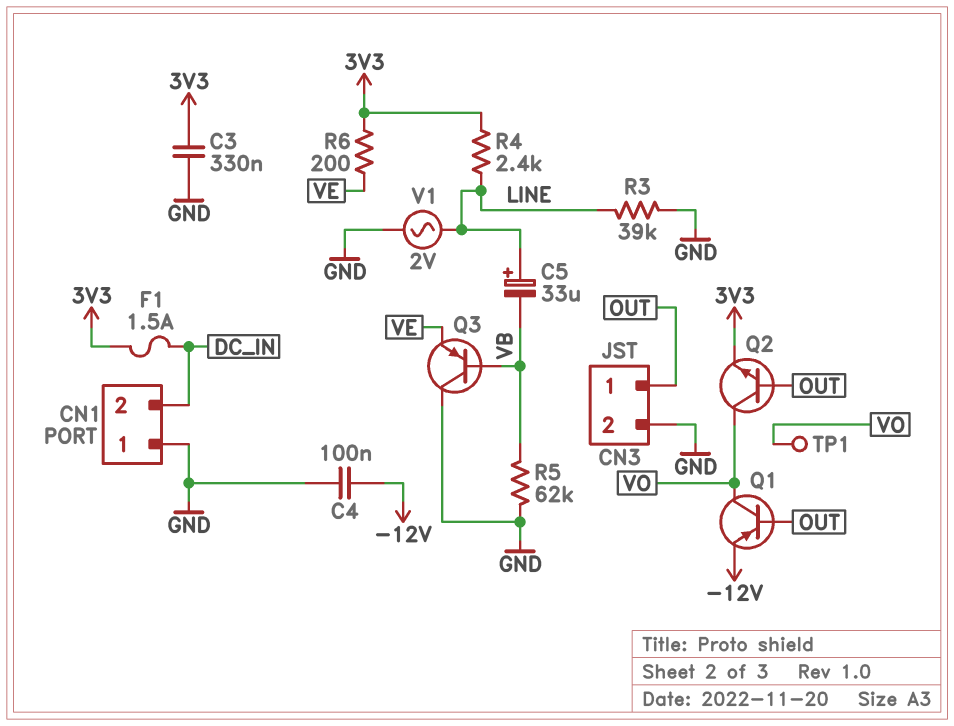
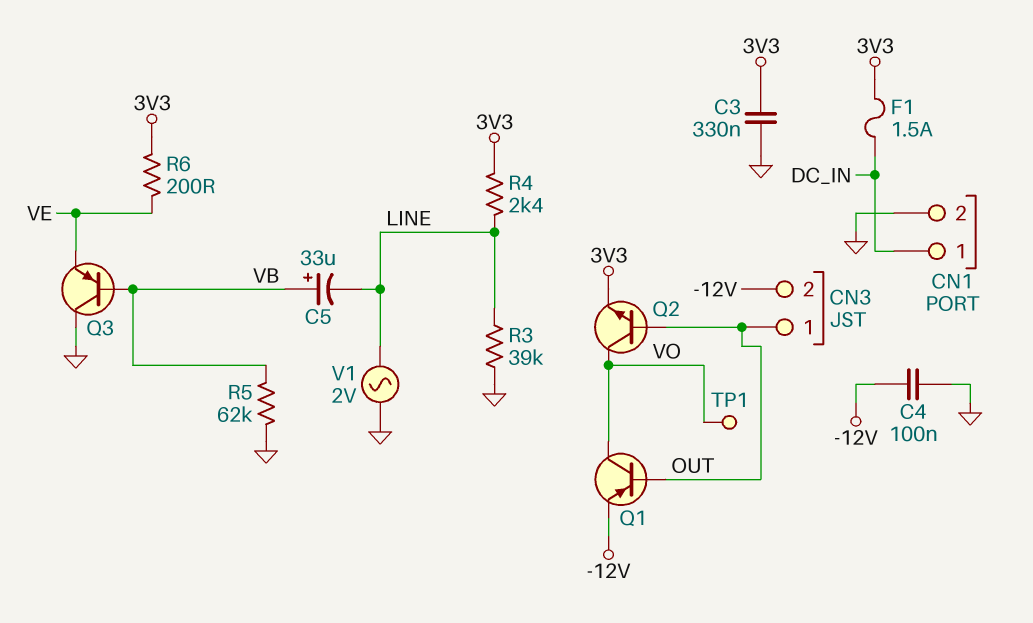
C5: 33uF (plus LINE, minus VB) -> 33uF (plus VB, minus LINE)
CN1 pin 1: GND -> DC_IN
CN1 pin 2: DC_IN -> GND
CN3 pin 2: GND -> -12V

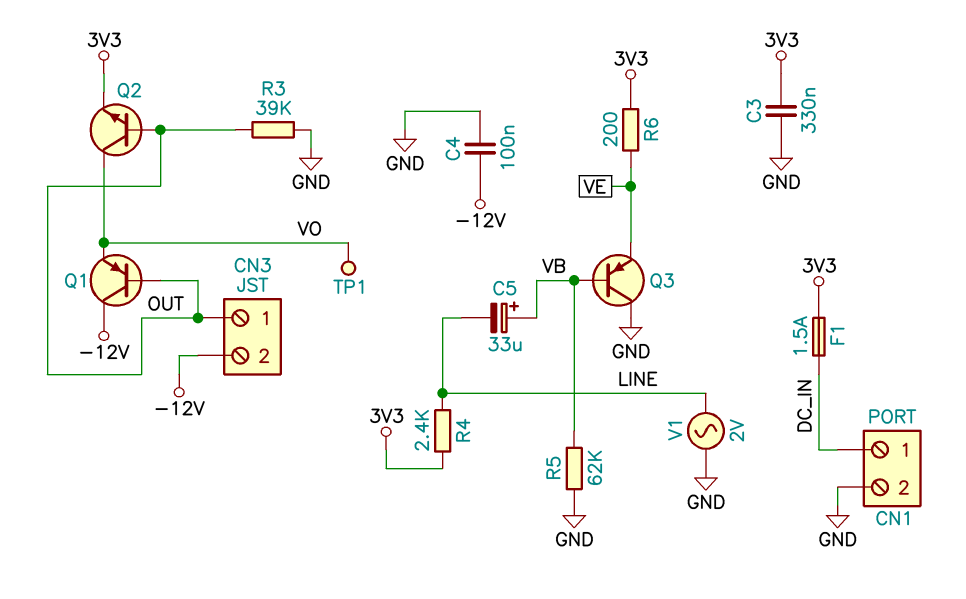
Q1: PNP (B OUT, C VO, E -12V) -> PNP (B OUT, C -12V, E VO)
R3: 39k (GND, LINE) -> 39k (GND, OUT)

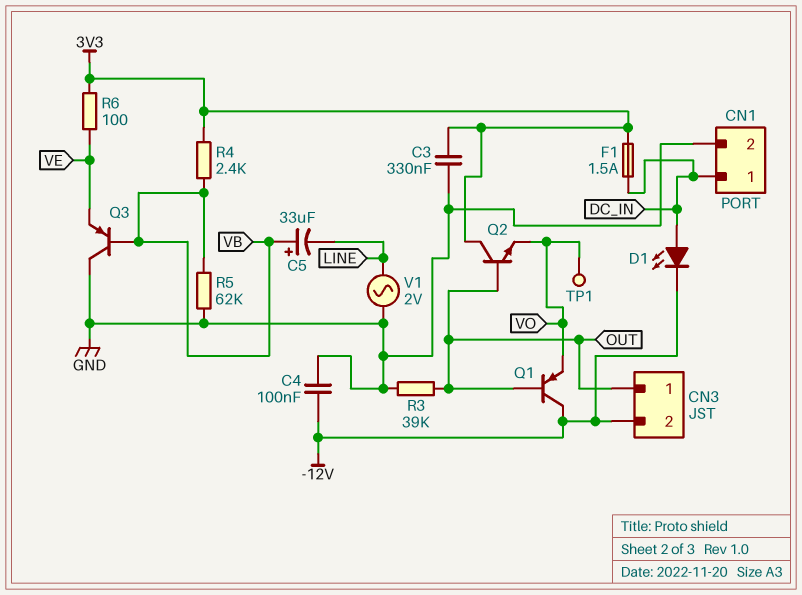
D1: none -> LED (A DC_IN, K -12V)
Q2: NPN (B OUT, C VO, E 3V3) -> NPN (B OUT, C 3V3, E VO)
R4: 2.4k (3V3, LINE) -> 2.4k (3V3, VB)
R6: 200 (3V3, VE) -> 100 (3V3, VE)

